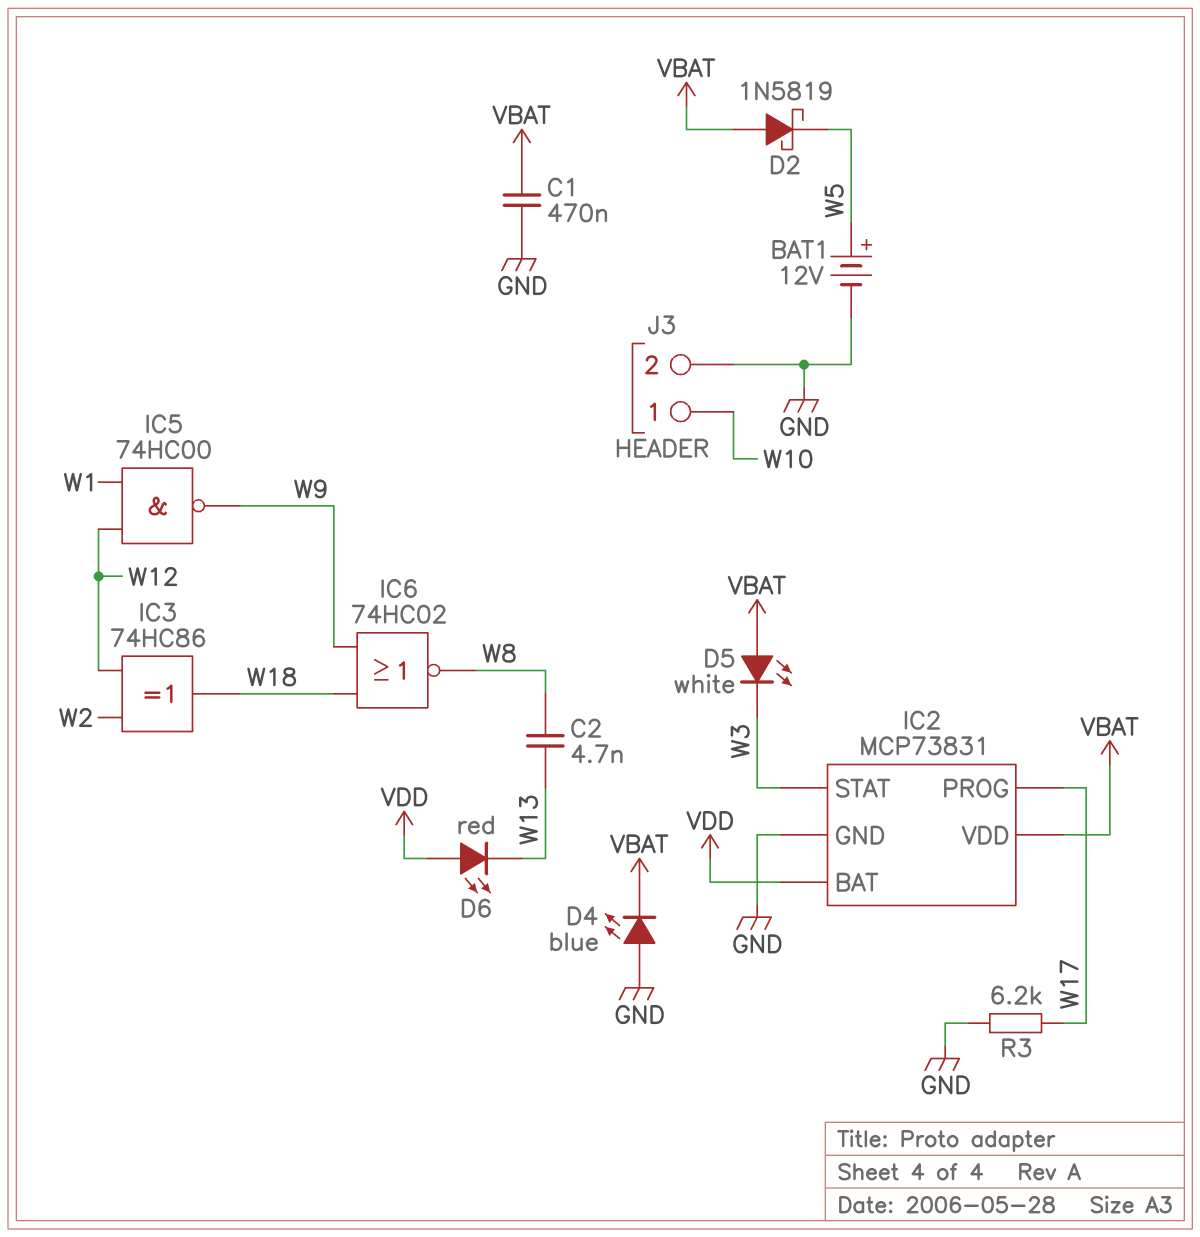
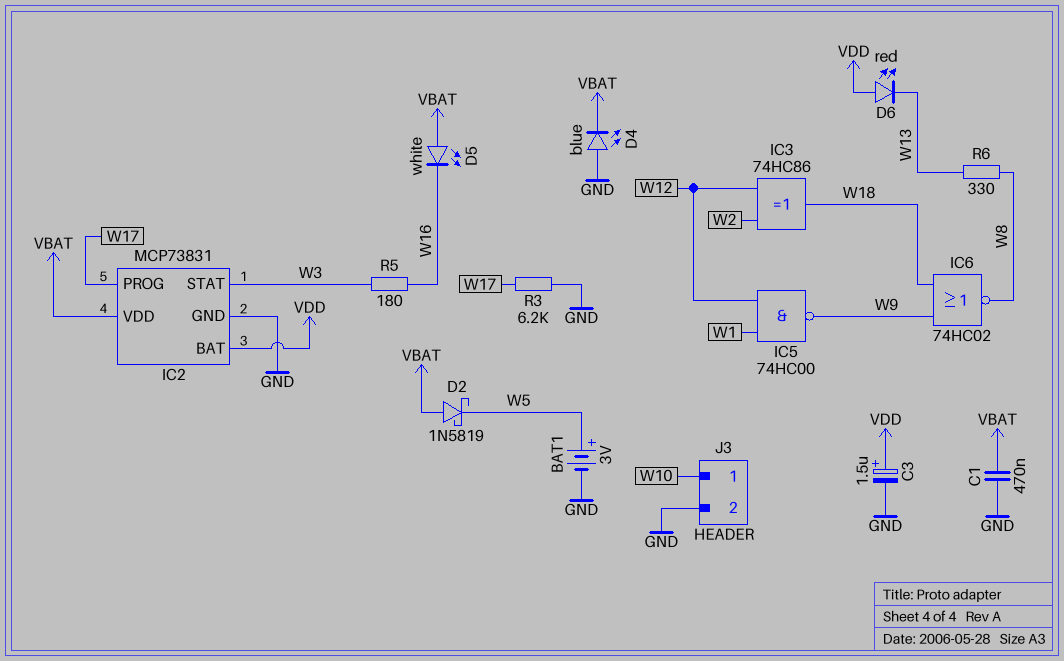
BAT1: 12V (plus W5, minus GND) -> 3V (plus W5, minus GND)
C2: 4.7nF (W8, W13) -> none
C3: none -> 1.5uF (plus VDD, minus GND)
D5: LED white (A VBAT, K W3) -> LED white (A VBAT, K W16)
R5: none -> 180 (W3, W16)
R6: none -> 330 (W8, W13)

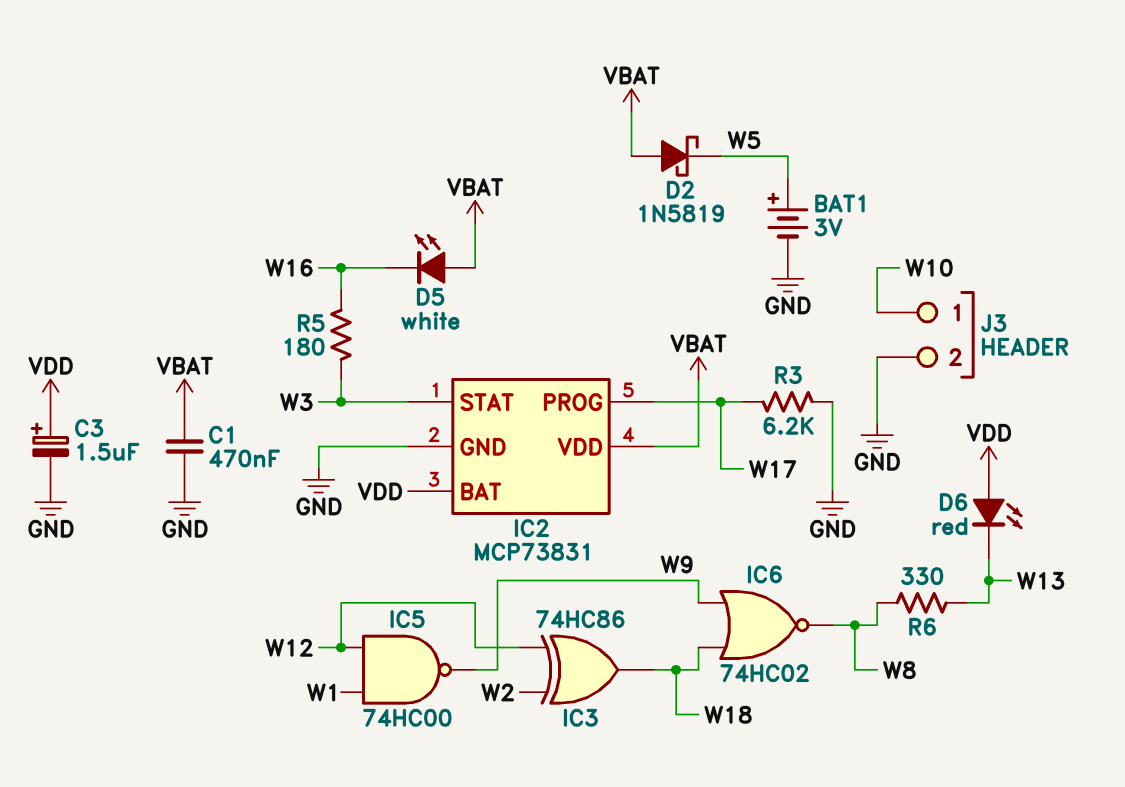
D4: LED blue (A GND, K VBAT) -> none

